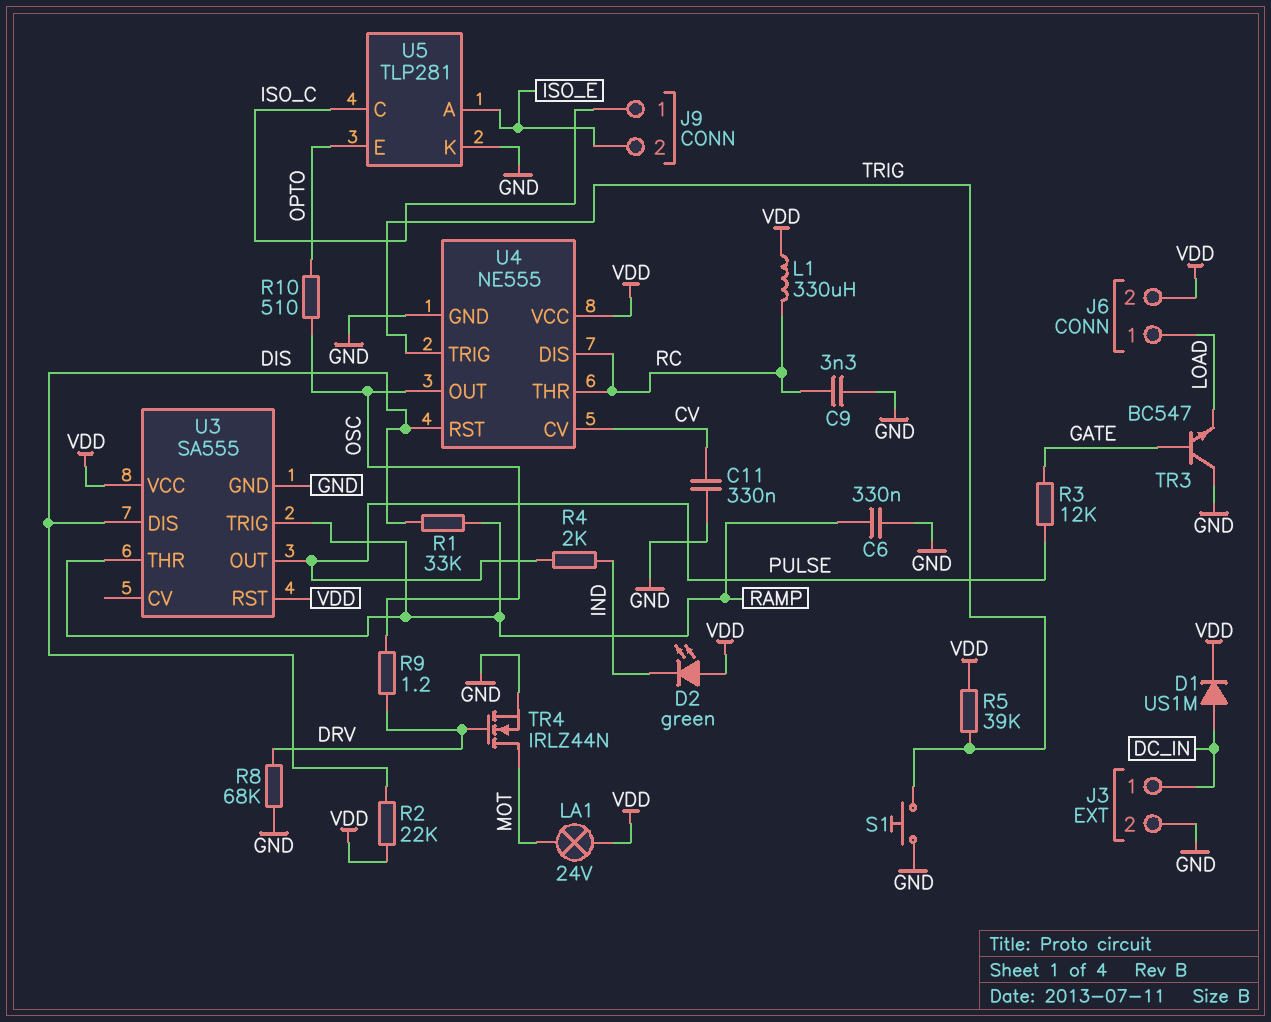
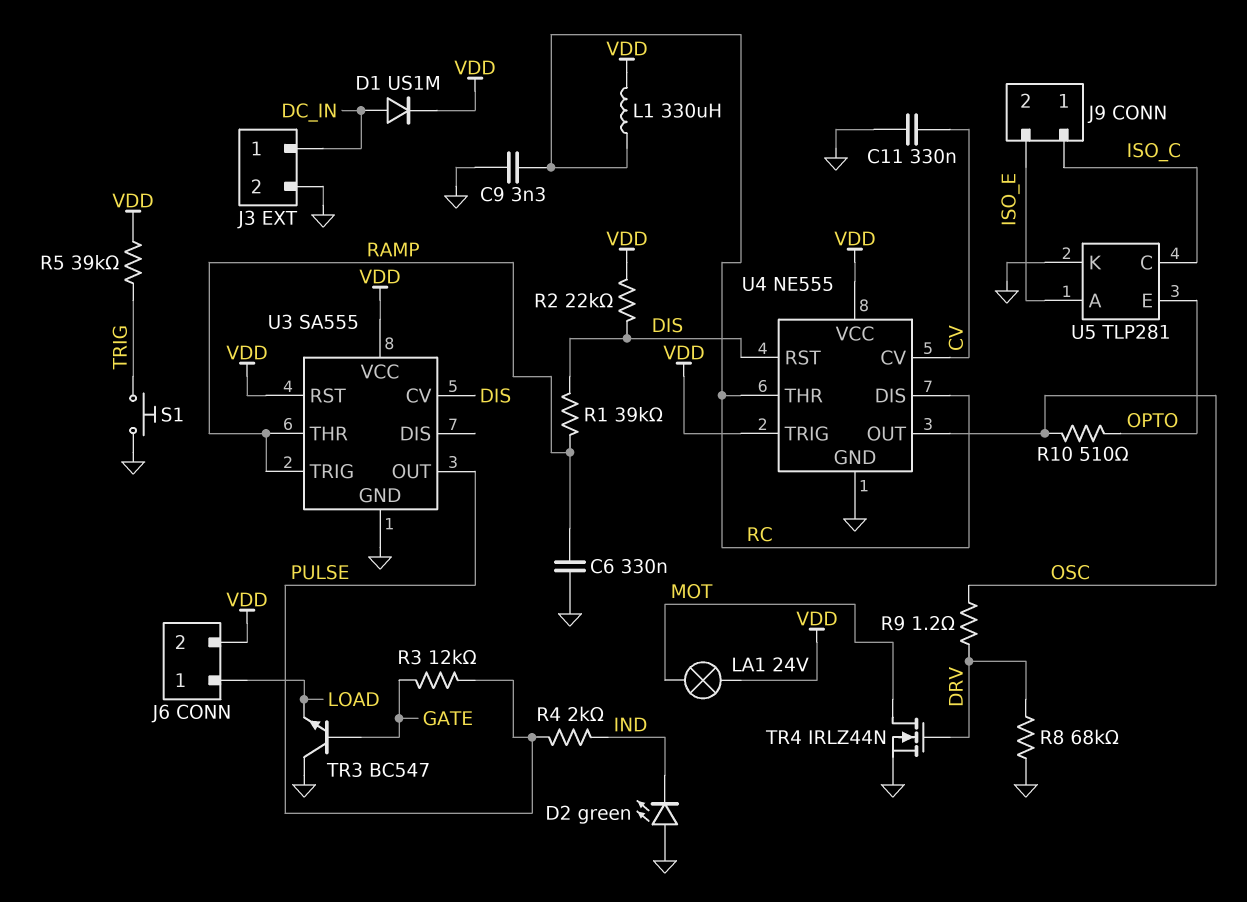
D2: LED green (A VDD, K IND) -> LED green (A GND, K IND)
R1: 33k (DIS, RAMP) -> 39k (DIS, RAMP)
U3 pin CV: none -> DIS
U3 pin DIS: DIS -> none
U4 pin TRIG: TRIG -> VDD

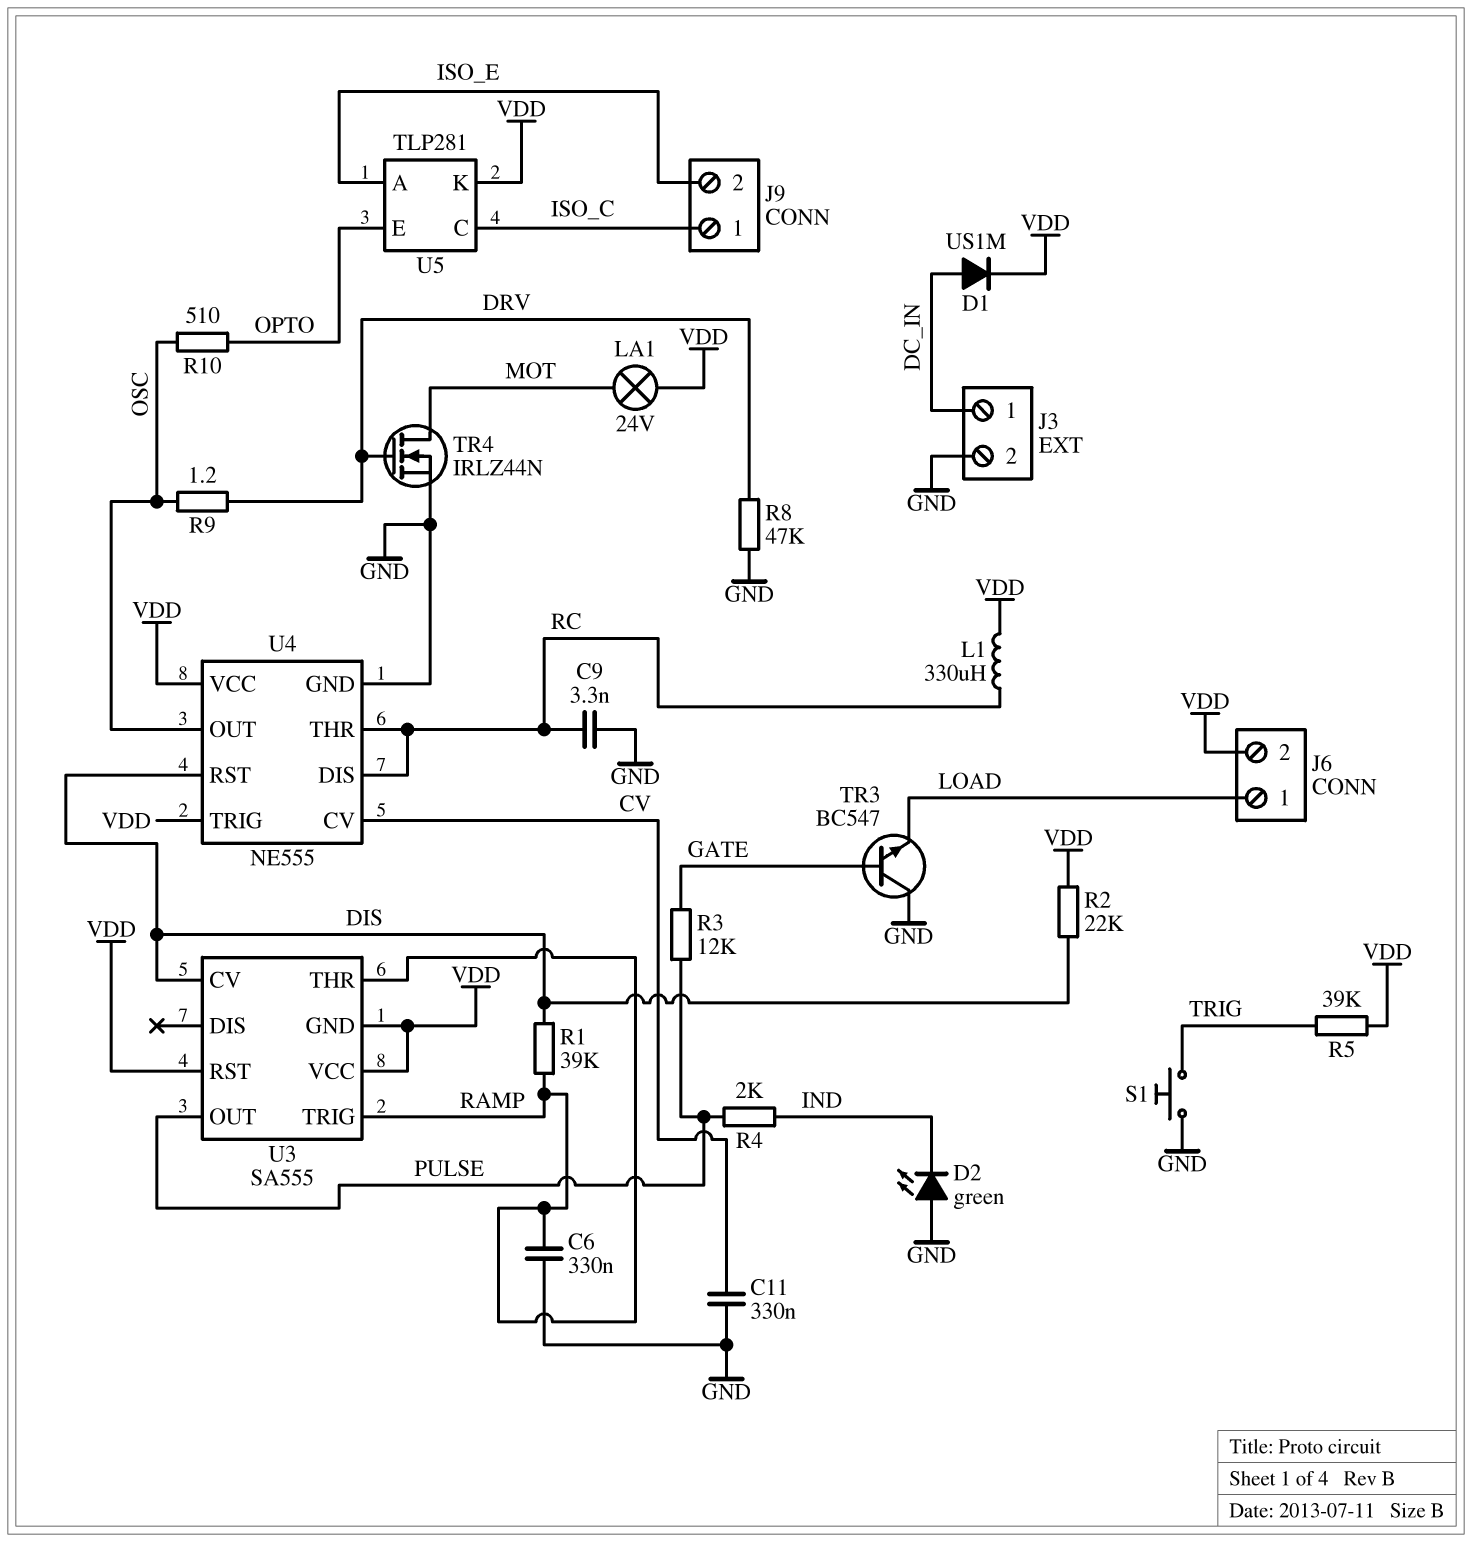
R8: 68k (DRV, GND) -> 47k (DRV, GND)
U3 pin GND: GND -> VDD
U5 pin K: GND -> VDD

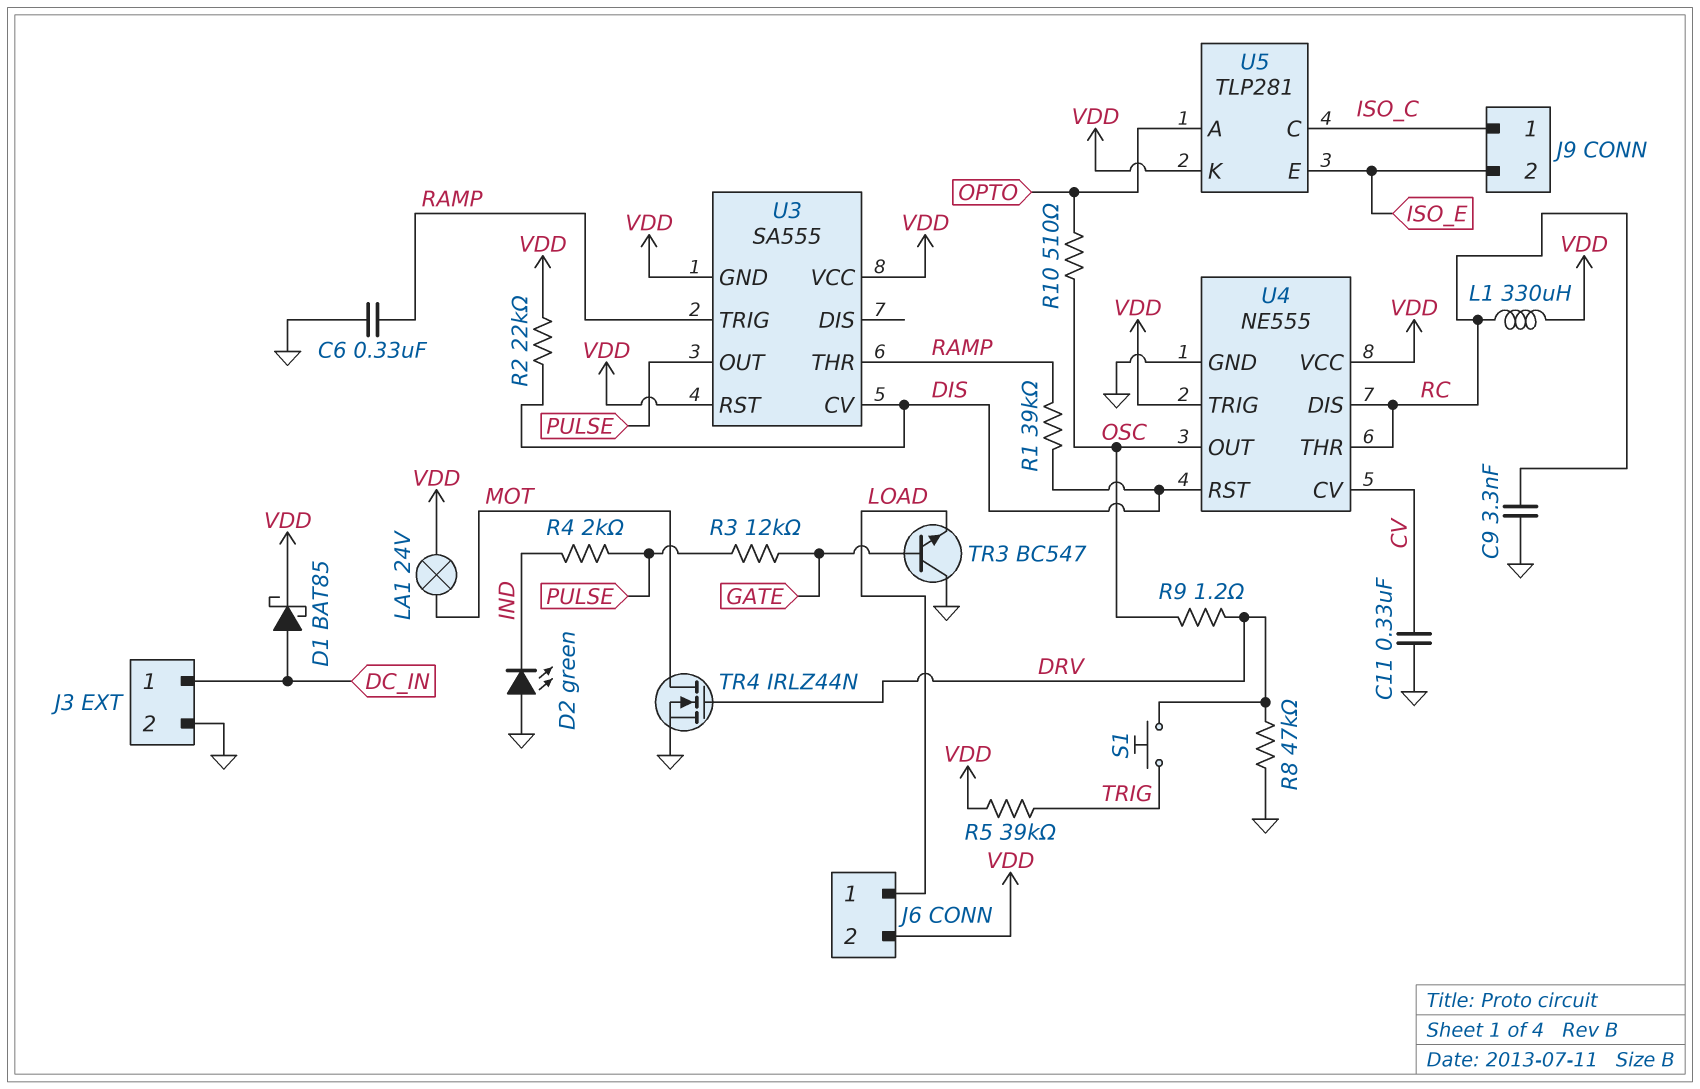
D1: diode US1M (A DC_IN, K VDD) -> schottky BAT85 (A DC_IN, K VDD)
S1: button (GND, TRIG) -> button (DRV, TRIG)
U5 pin A: ISO_E -> OPTO
U5 pin E: OPTO -> ISO_E

